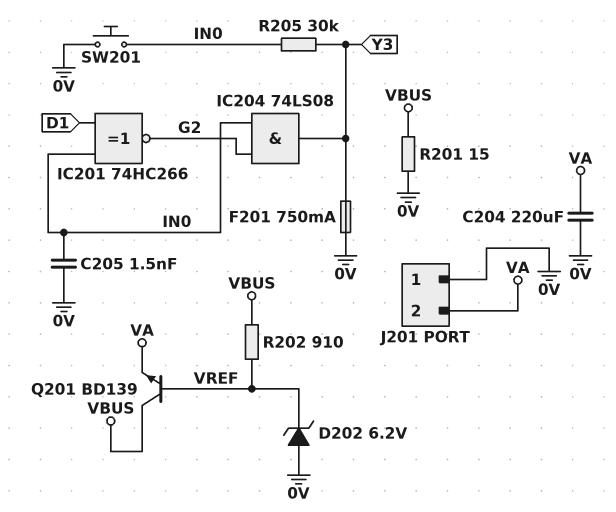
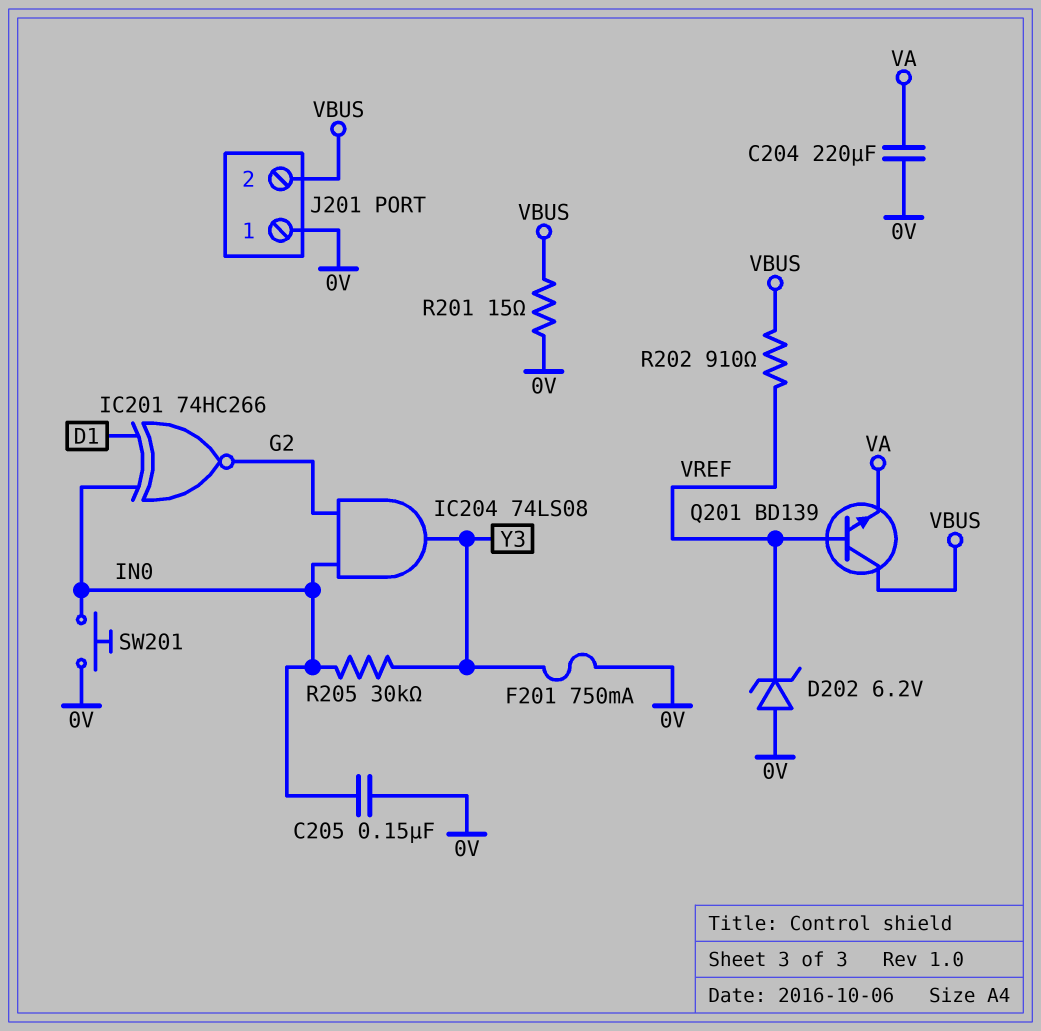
C205: 1.5nF (0V, IN0) -> 150nF (0V, IN0)
J201 pin 2: VA -> VBUS

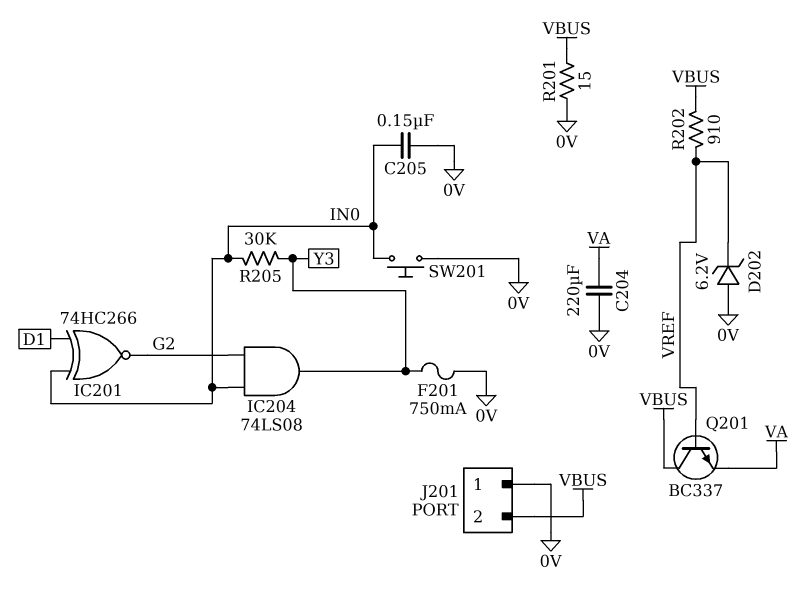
Q201: NPN BD139 (B VREF, C VBUS, E VA) -> NPN BC337 (B VREF, C VBUS, E VA)

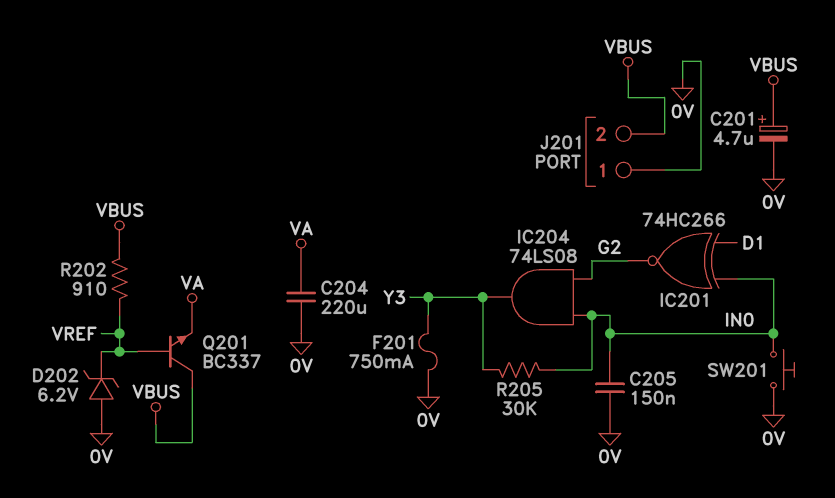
C201: none -> 4.7uF (plus VBUS, minus 0V)
R201: 15 (0V, VBUS) -> none

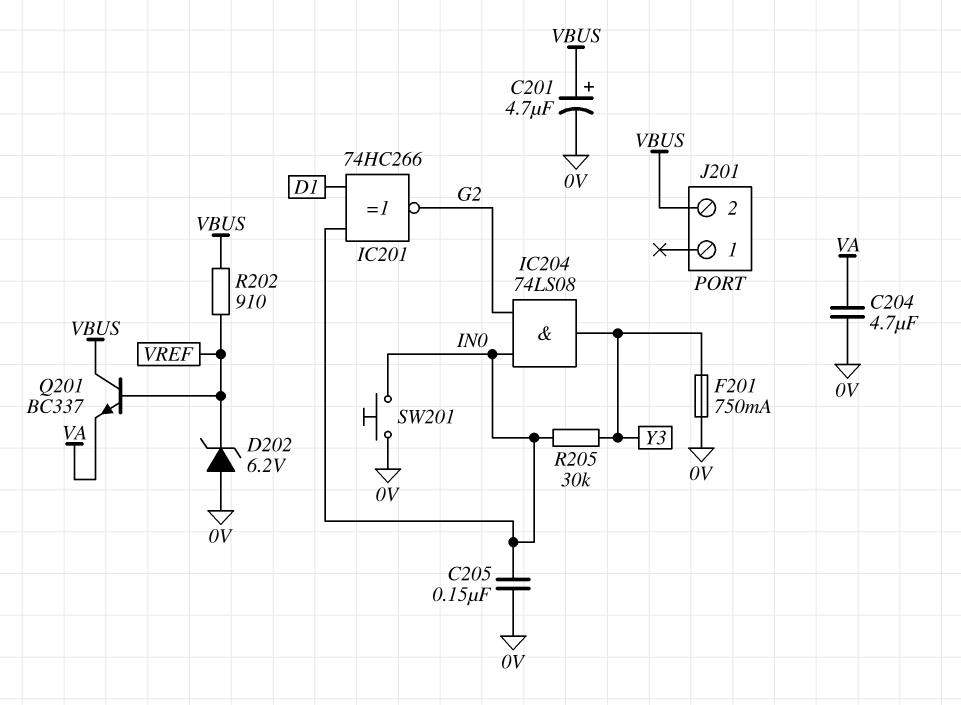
C204: 220uF (0V, VA) -> 4.7uF (0V, VA)
J201 pin 1: 0V -> none

